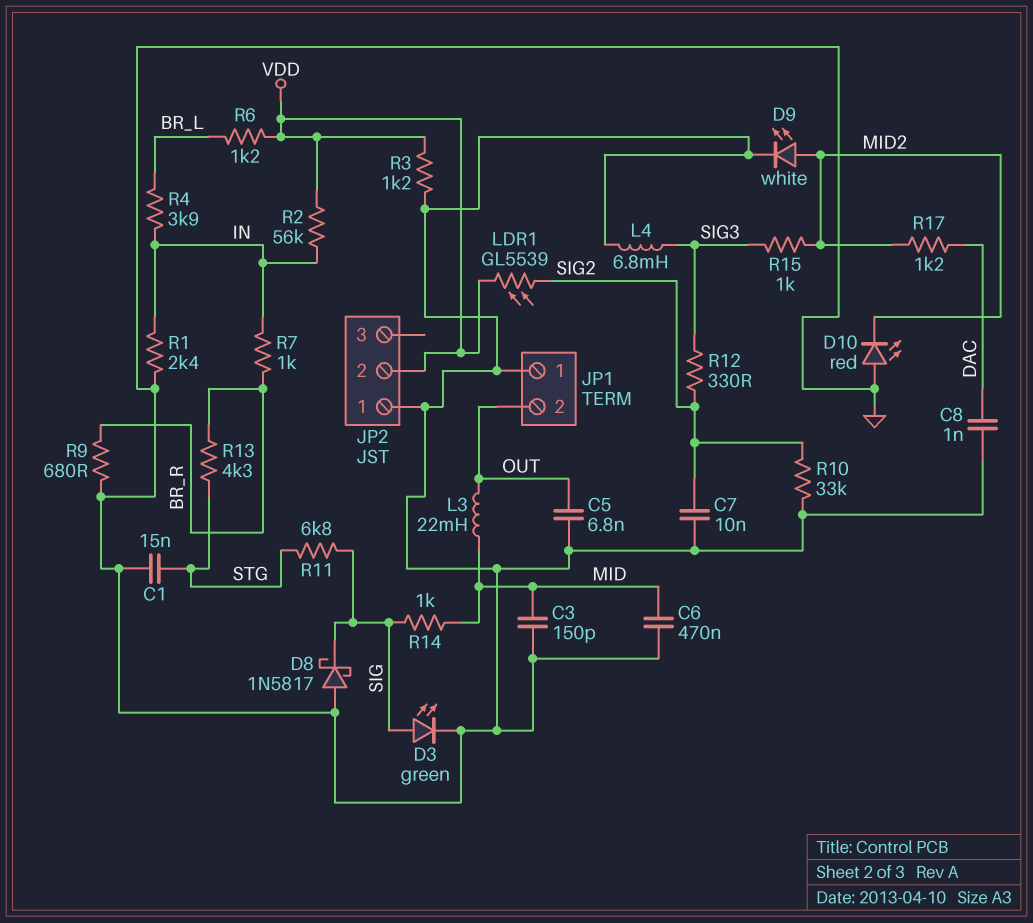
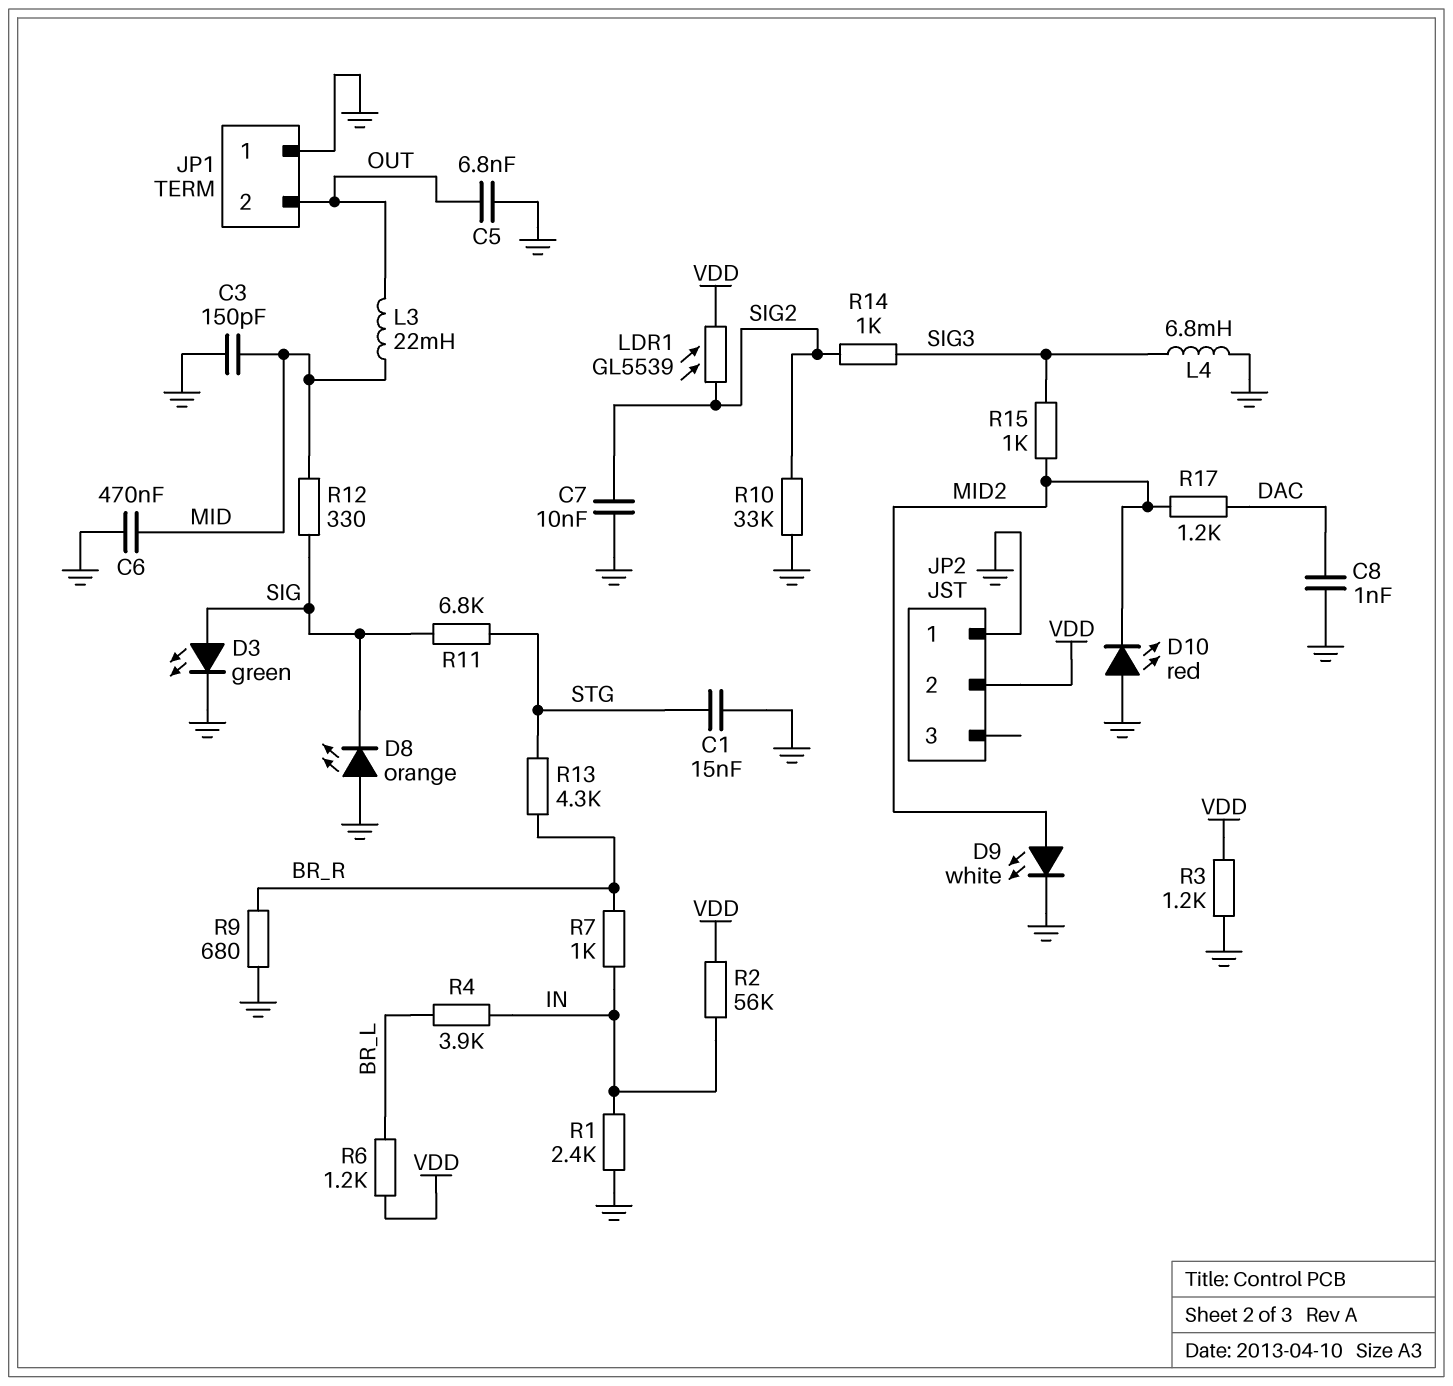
D8: schottky 1N5817 (A GND, K SIG) -> LED orange (A GND, K SIG)
R12: 330 (SIG2, SIG3) -> 330 (MID, SIG)
R14: 1k (MID, SIG) -> 1k (SIG2, SIG3)

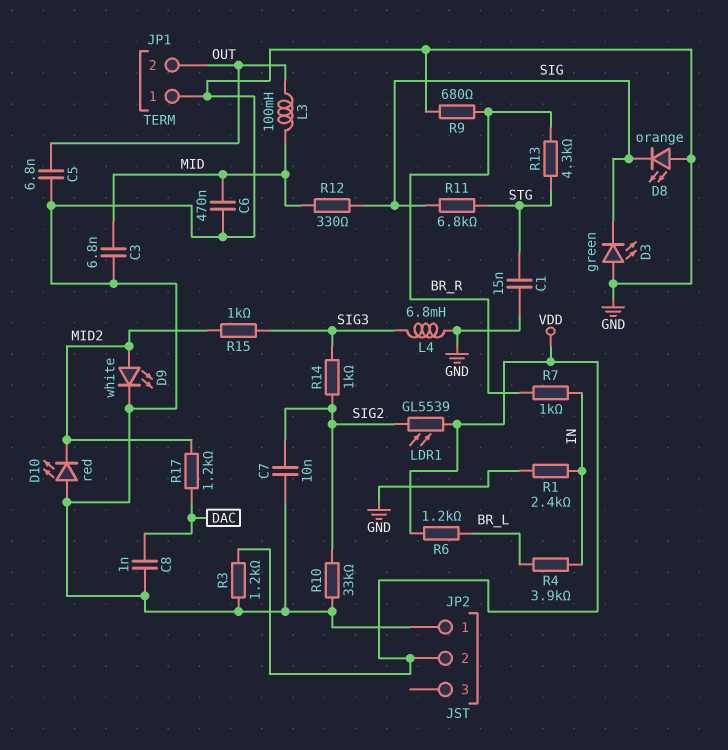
C3: 150pF (GND, MID) -> 6.8nF (GND, MID)
D3: LED green (A SIG, K GND) -> LED green (A GND, K SIG)
L3: 22mH (MID, OUT) -> 100mH (MID, OUT)
R2: 56k (IN, VDD) -> none

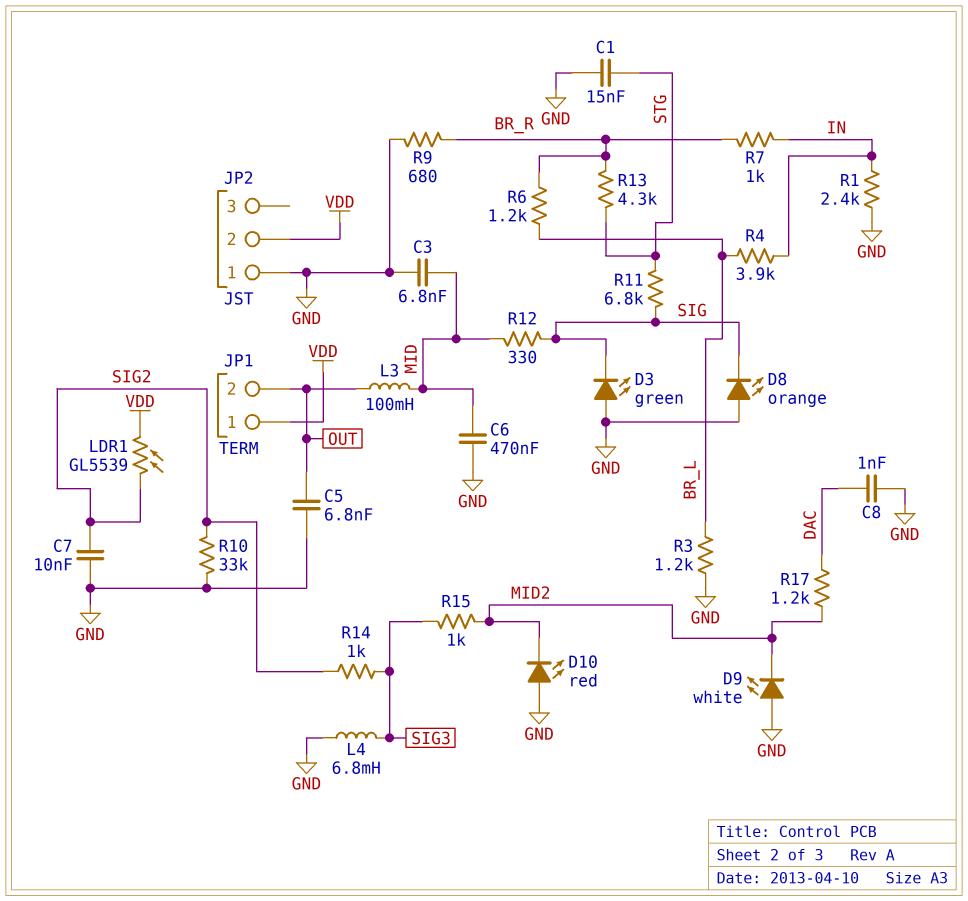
D9: LED white (A MID2, K GND) -> LED white (A GND, K MID2)
JP1 pin 1: GND -> VDD
R3: 1.2k (GND, VDD) -> 1.2k (BR_L, GND)
R6: 1.2k (BR_L, VDD) -> 1.2k (BR_L, BR_R)

